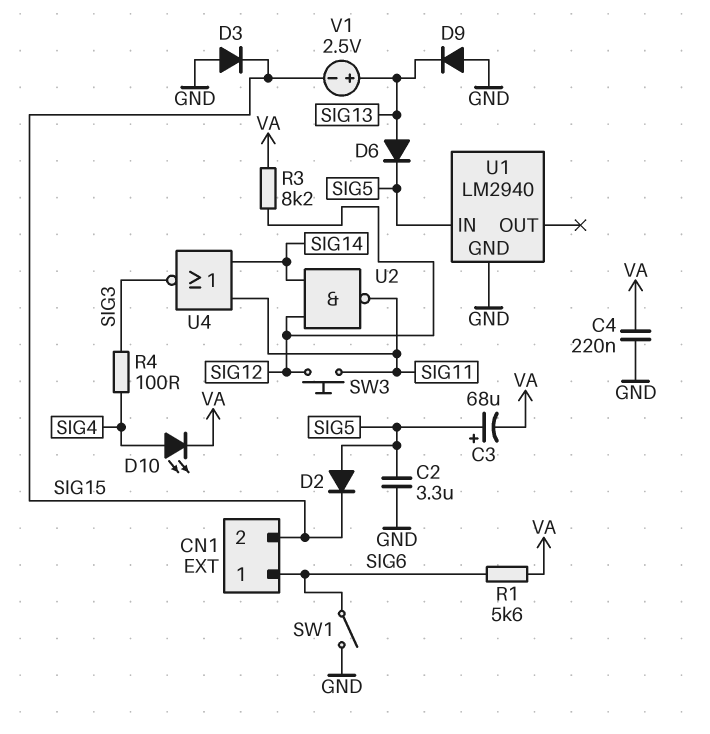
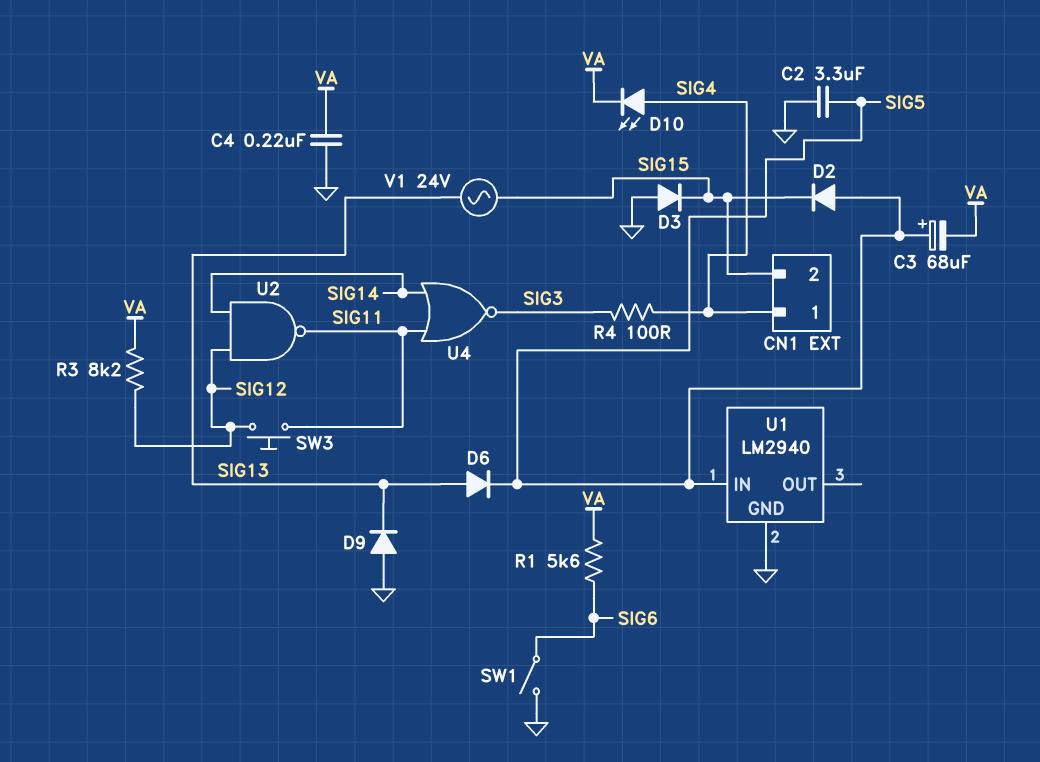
CN1 pin 1: SIG6 -> SIG4
V1: 2.5V (plus SIG13, minus SIG15) -> AC 24V (SIG13, SIG15)

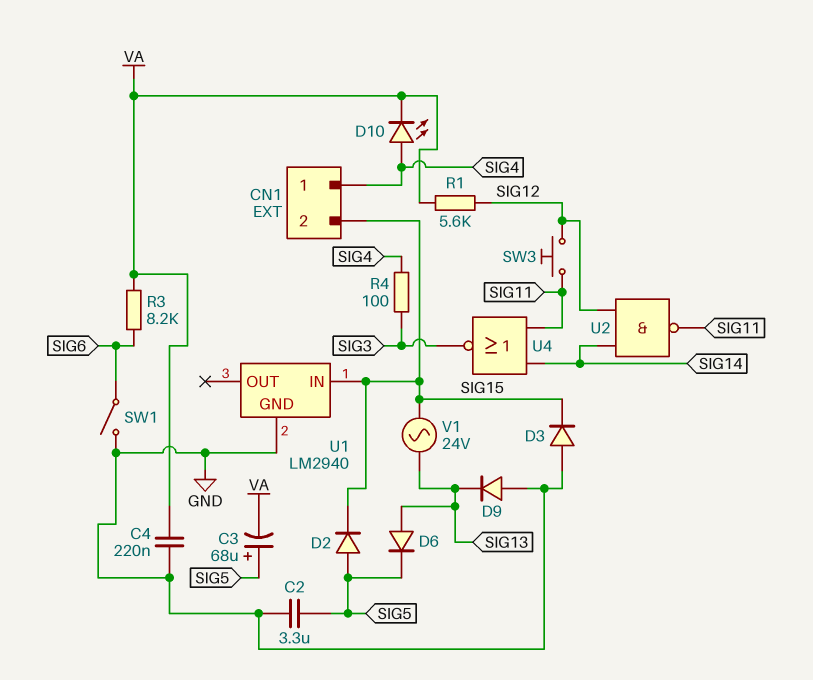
R1: 5.6k (SIG6, VA) -> 5.6k (SIG12, VA)
R3: 8.2k (SIG12, VA) -> 8.2k (SIG6, VA)
U1 pin IN: SIG5 -> SIG15

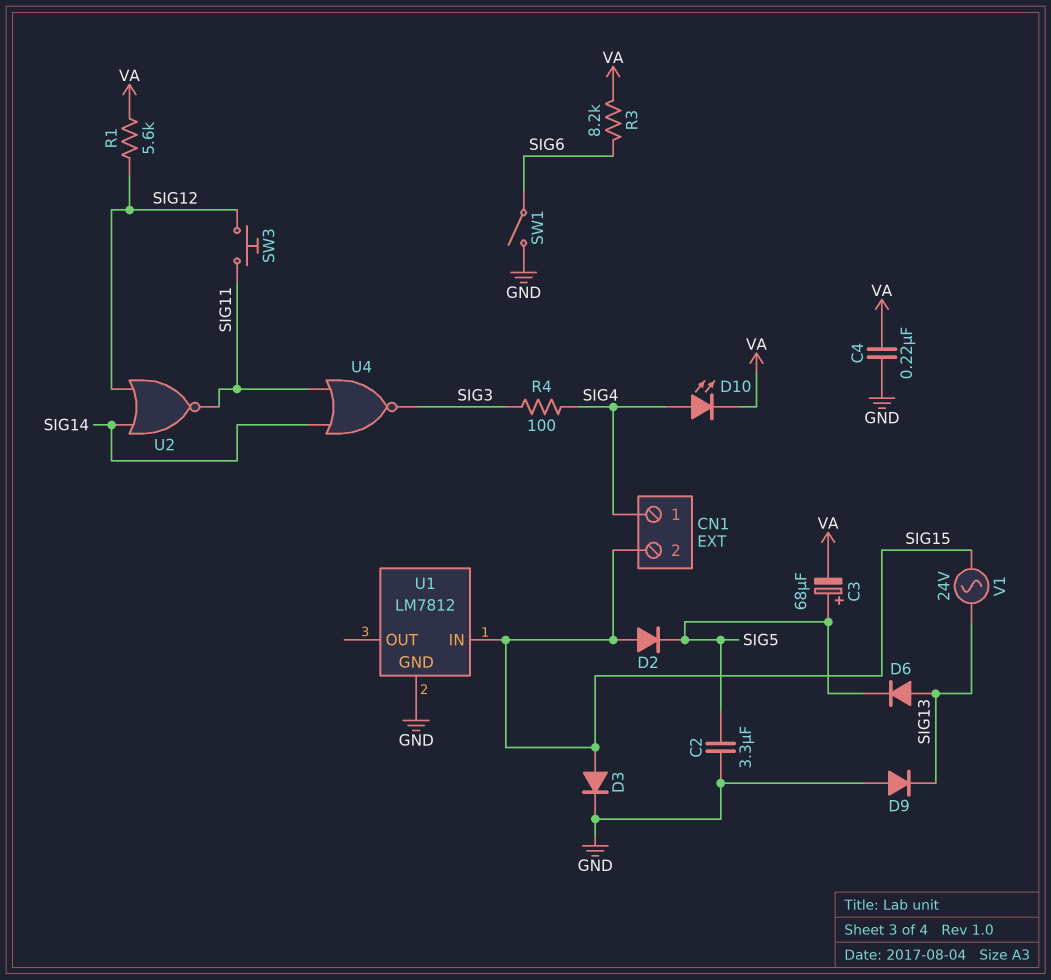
D2: diode (A SIG5, K SIG15) -> diode (A SIG15, K SIG5)
D3: diode (A GND, K SIG15) -> diode (A SIG15, K GND)
U1: LM2940 -> LM7812
U2: NAND (in SIG12, in SIG14, out SIG11) -> NOR (in SIG12, in SIG14, out SIG11)

